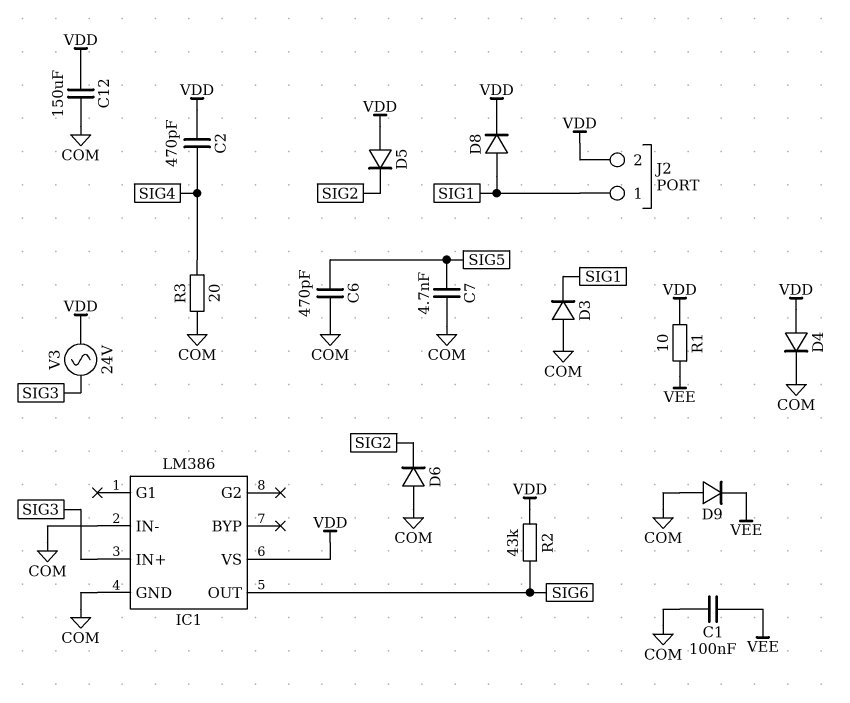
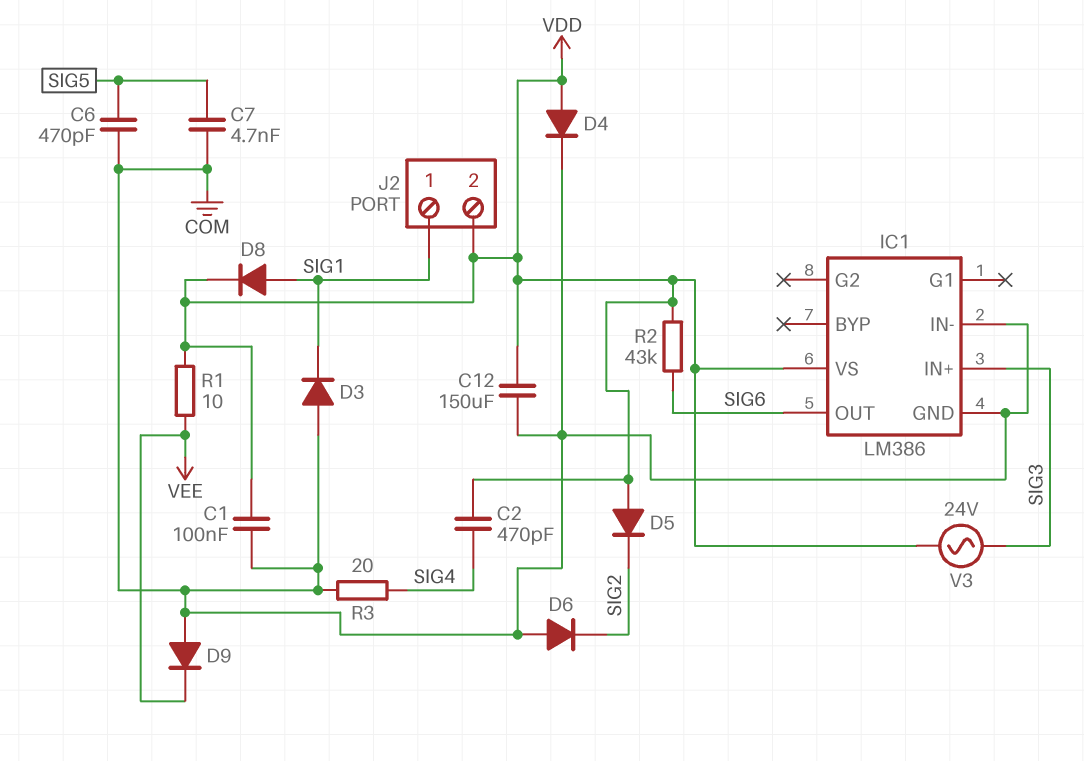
C1: 100nF (COM, VEE) -> 100nF (COM, VDD)

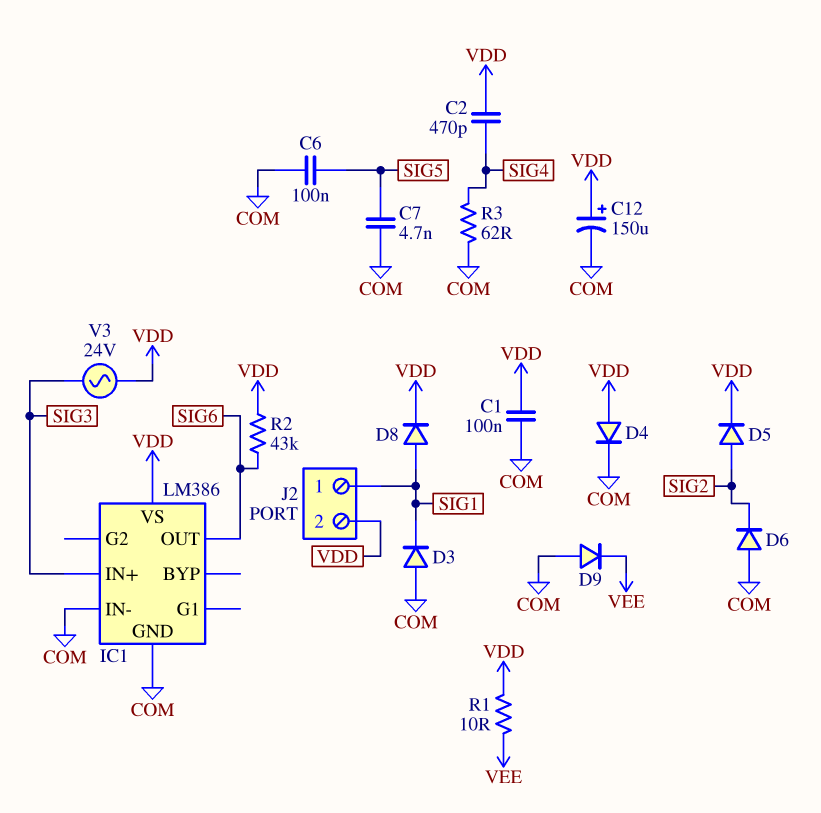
C6: 470pF (COM, SIG5) -> 100nF (COM, SIG5)
C12: 150uF (COM, VDD) -> 150uF (plus VDD, minus COM)
D5: diode (A VDD, K SIG2) -> diode (A SIG2, K VDD)
R3: 20 (COM, SIG4) -> 62 (COM, SIG4)

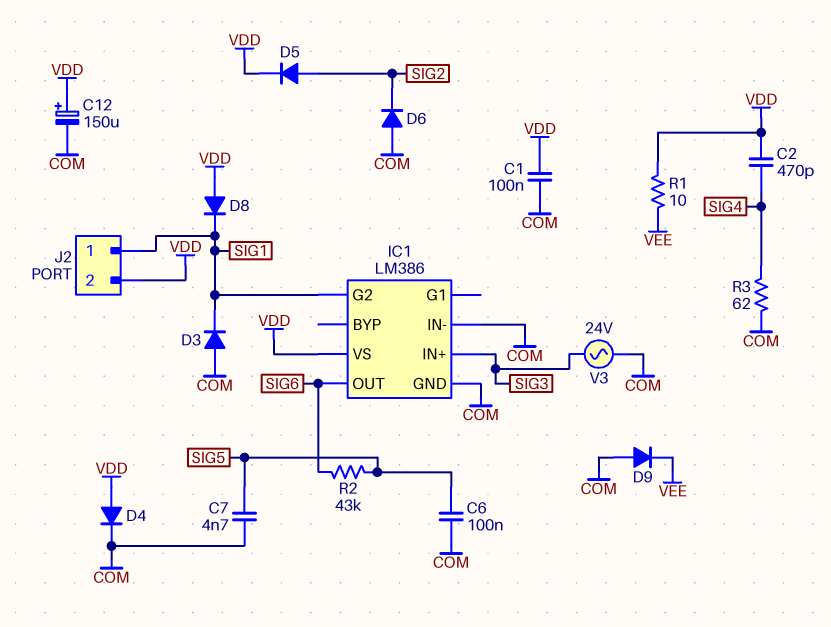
D8: diode (A SIG1, K VDD) -> diode (A VDD, K SIG1)
IC1 pin G2: none -> SIG1
R2: 43k (SIG6, VDD) -> 43k (SIG5, SIG6)
V3: AC 24V (SIG3, VDD) -> AC 24V (COM, SIG3)

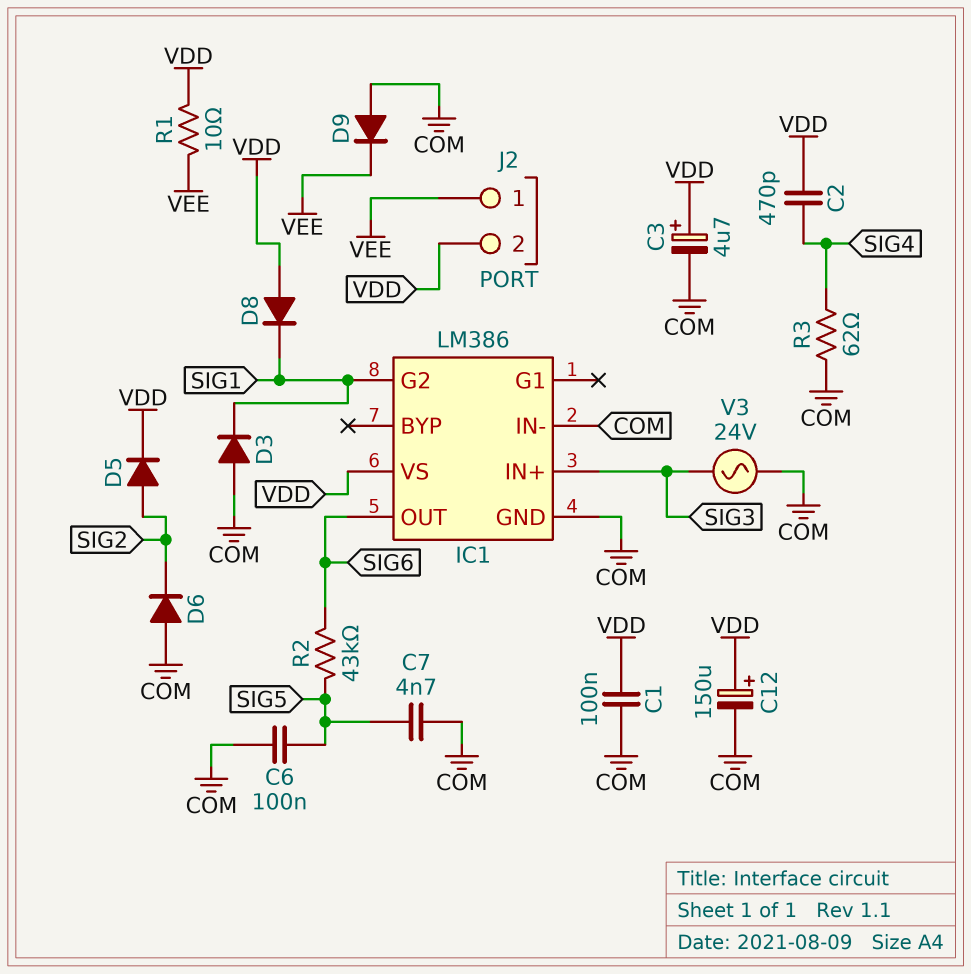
C3: none -> 4.7uF (plus VDD, minus COM)
D4: diode (A VDD, K COM) -> none
J2 pin 1: SIG1 -> VEE

